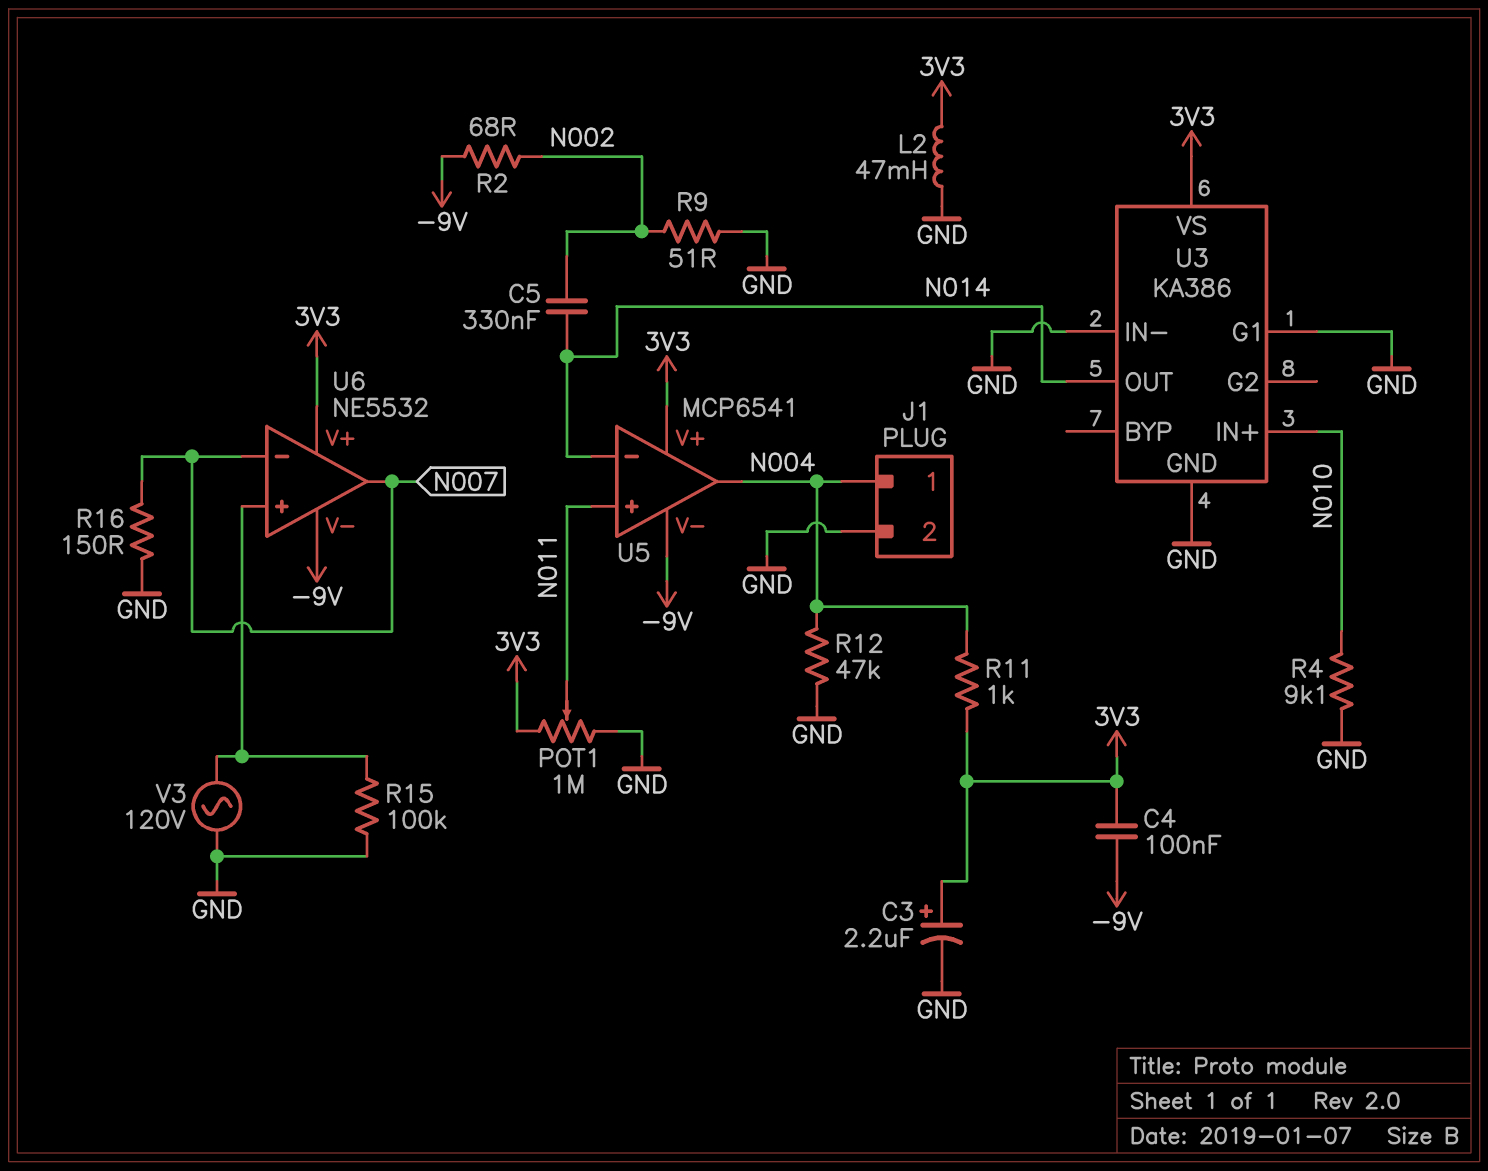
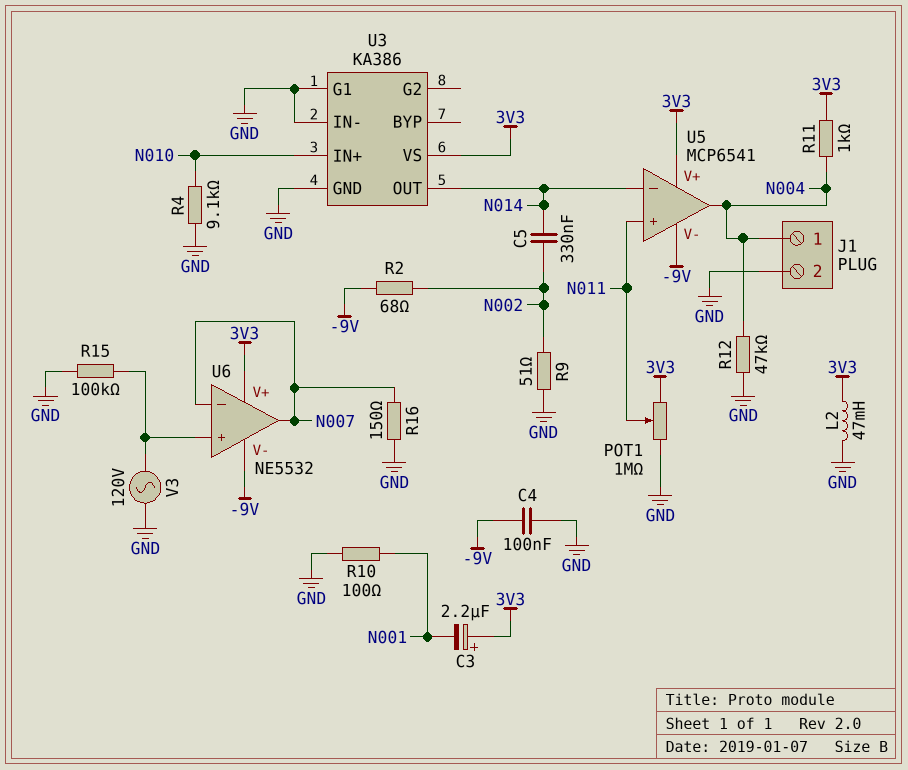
C3: 2.2uF (plus 3V3, minus GND) -> 2.2uF (plus 3V3, minus N001)
C4: 100nF (-9V, 3V3) -> 100nF (-9V, GND)
R10: none -> 100 (GND, N001)

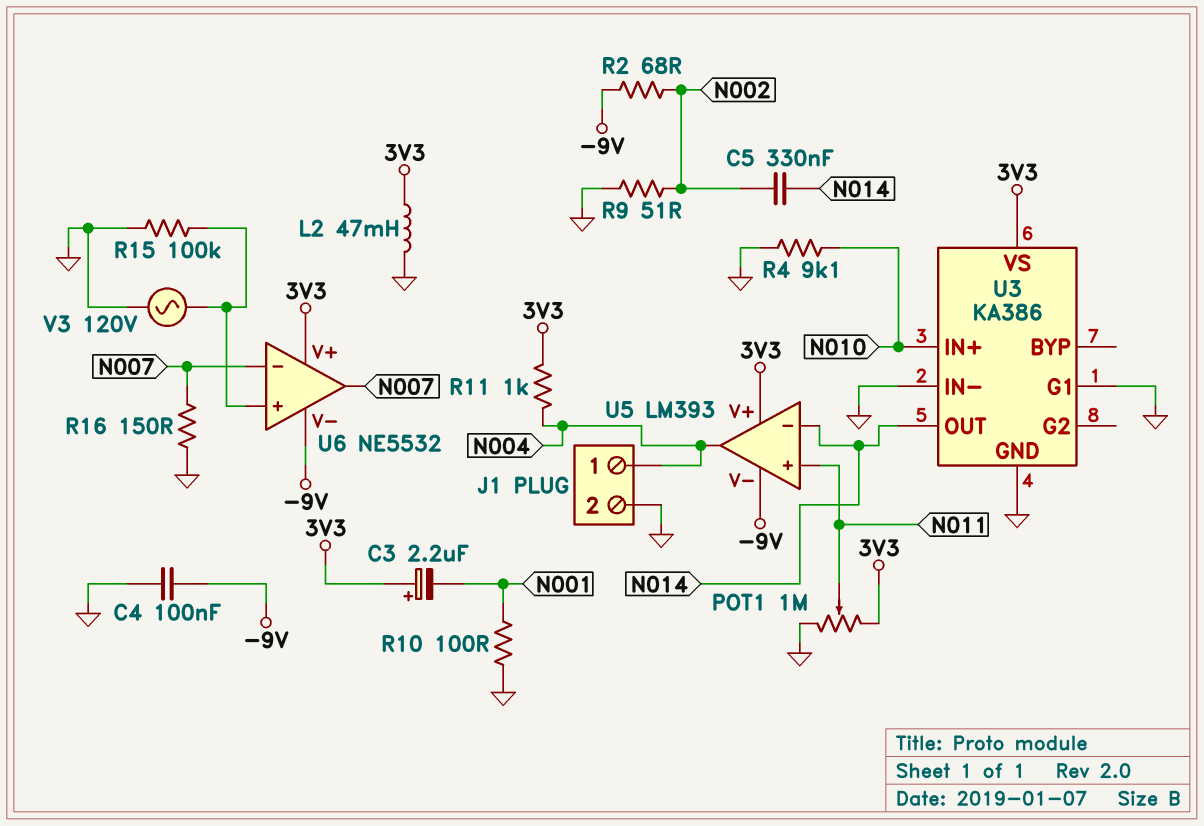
R12: 47k (GND, N004) -> none
U5: MCP6541 -> LM393

